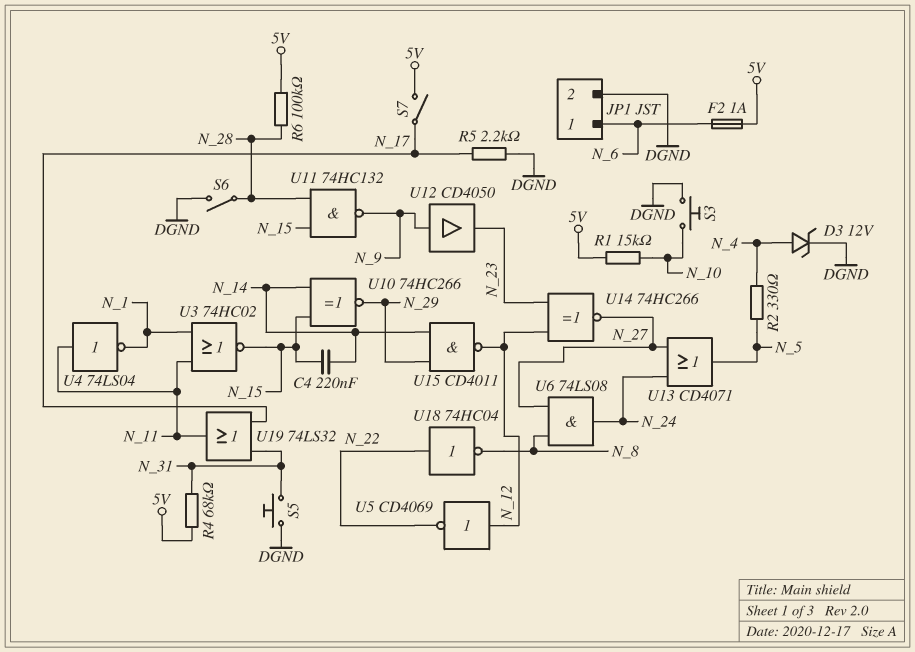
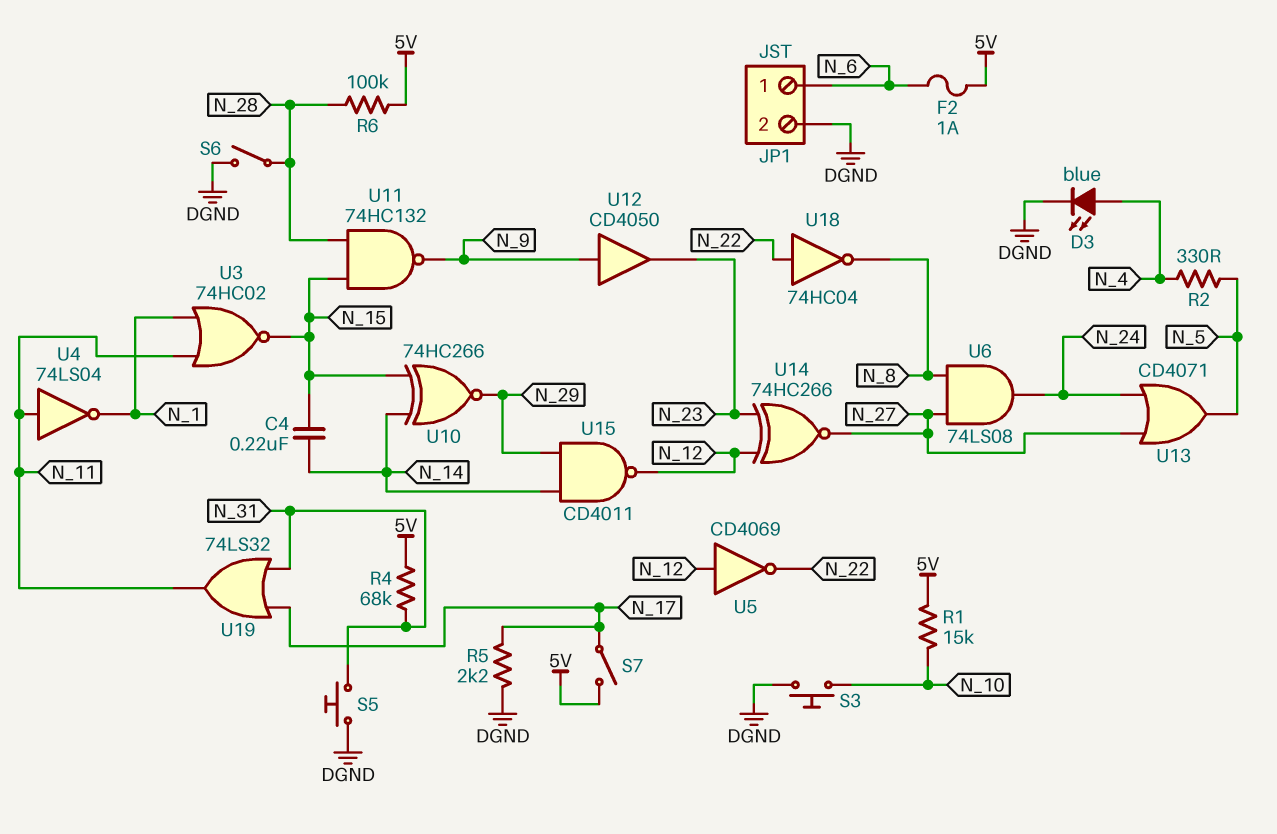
D3: zener 12V (A N_4, K DGND) -> LED blue (A N_4, K DGND)

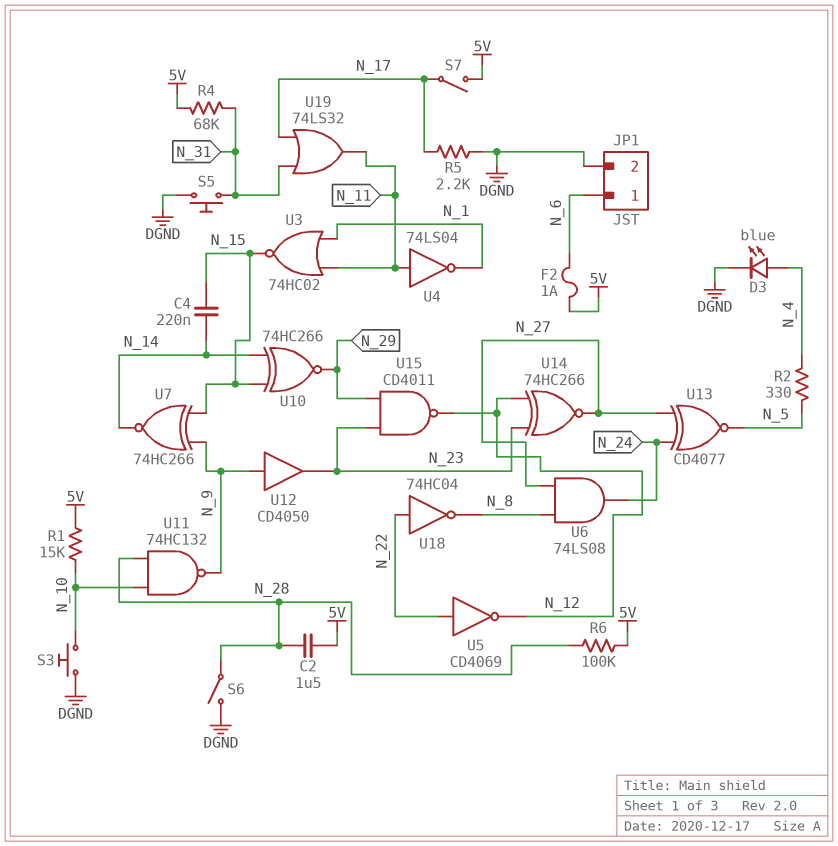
C2: none -> 1.5uF (5V, N_28)
U5: NOT CD4069 (in N_12, out N_22) -> NOT CD4069 (in N_22, out N_12)
U7: none -> XNOR 74HC266 (in N_9, in N_15, out N_14)
U11: NAND 74HC132 (in N_15, in N_28, out N_9) -> NAND 74HC132 (in N_10, in N_28, out N_9)
U13: OR CD4071 (in N_24, in N_27, out N_5) -> XNOR CD4077 (in N_24, in N_27, out N_5)
U15: NAND CD4011 (in N_14, in N_29, out N_12) -> NAND CD4011 (in N_23, in N_29, out N_12)

